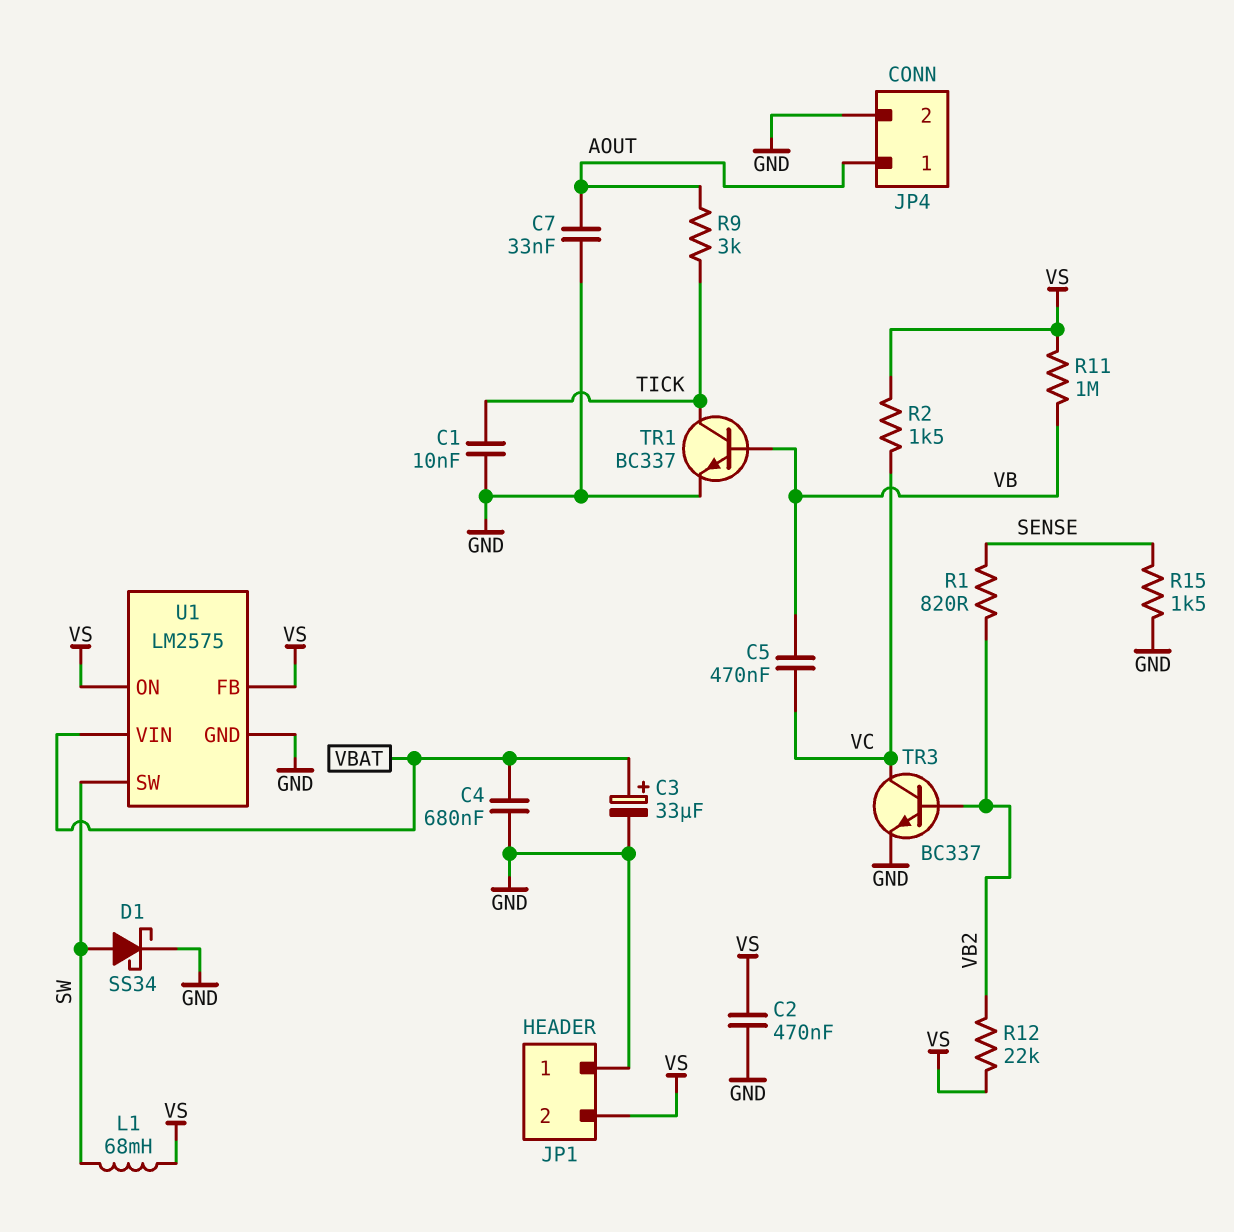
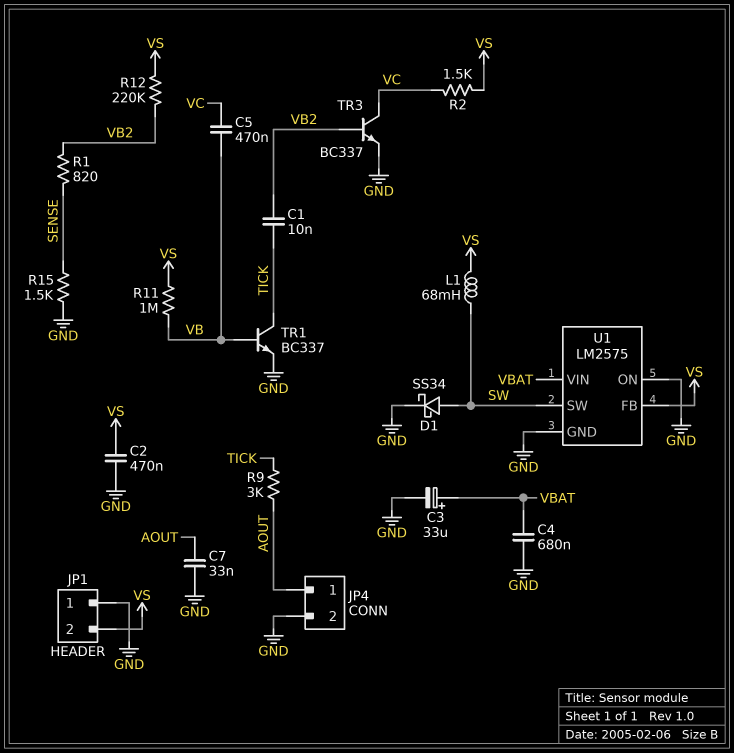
C1: 10nF (GND, TICK) -> 10nF (TICK, VB2)
R12: 22k (VB2, VS) -> 220k (VB2, VS)
U1 pin ON: VS -> GND

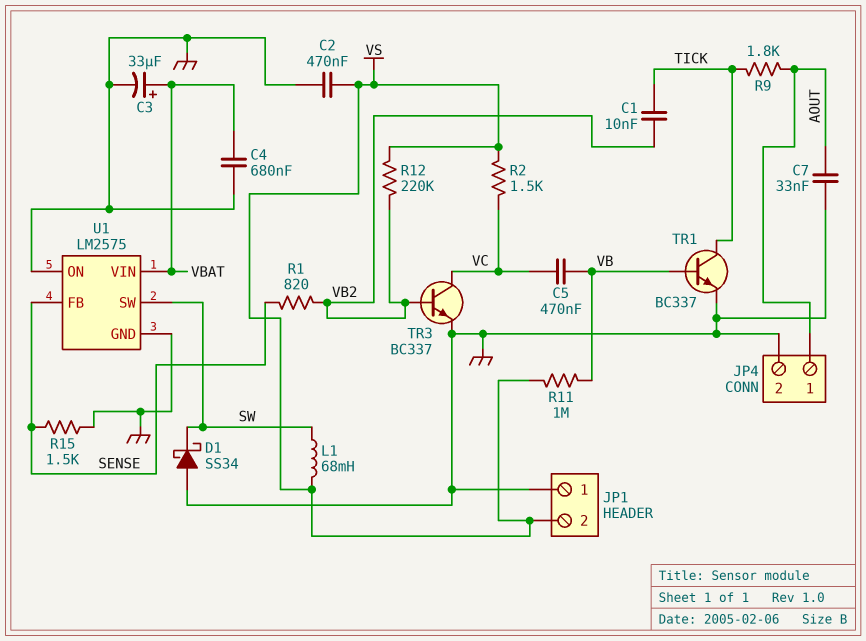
D1: schottky SS34 (A SW, K GND) -> schottky SS34 (A GND, K SW)
R9: 3k (AOUT, TICK) -> 1.8k (AOUT, TICK)
U1 pin FB: VS -> SENSE

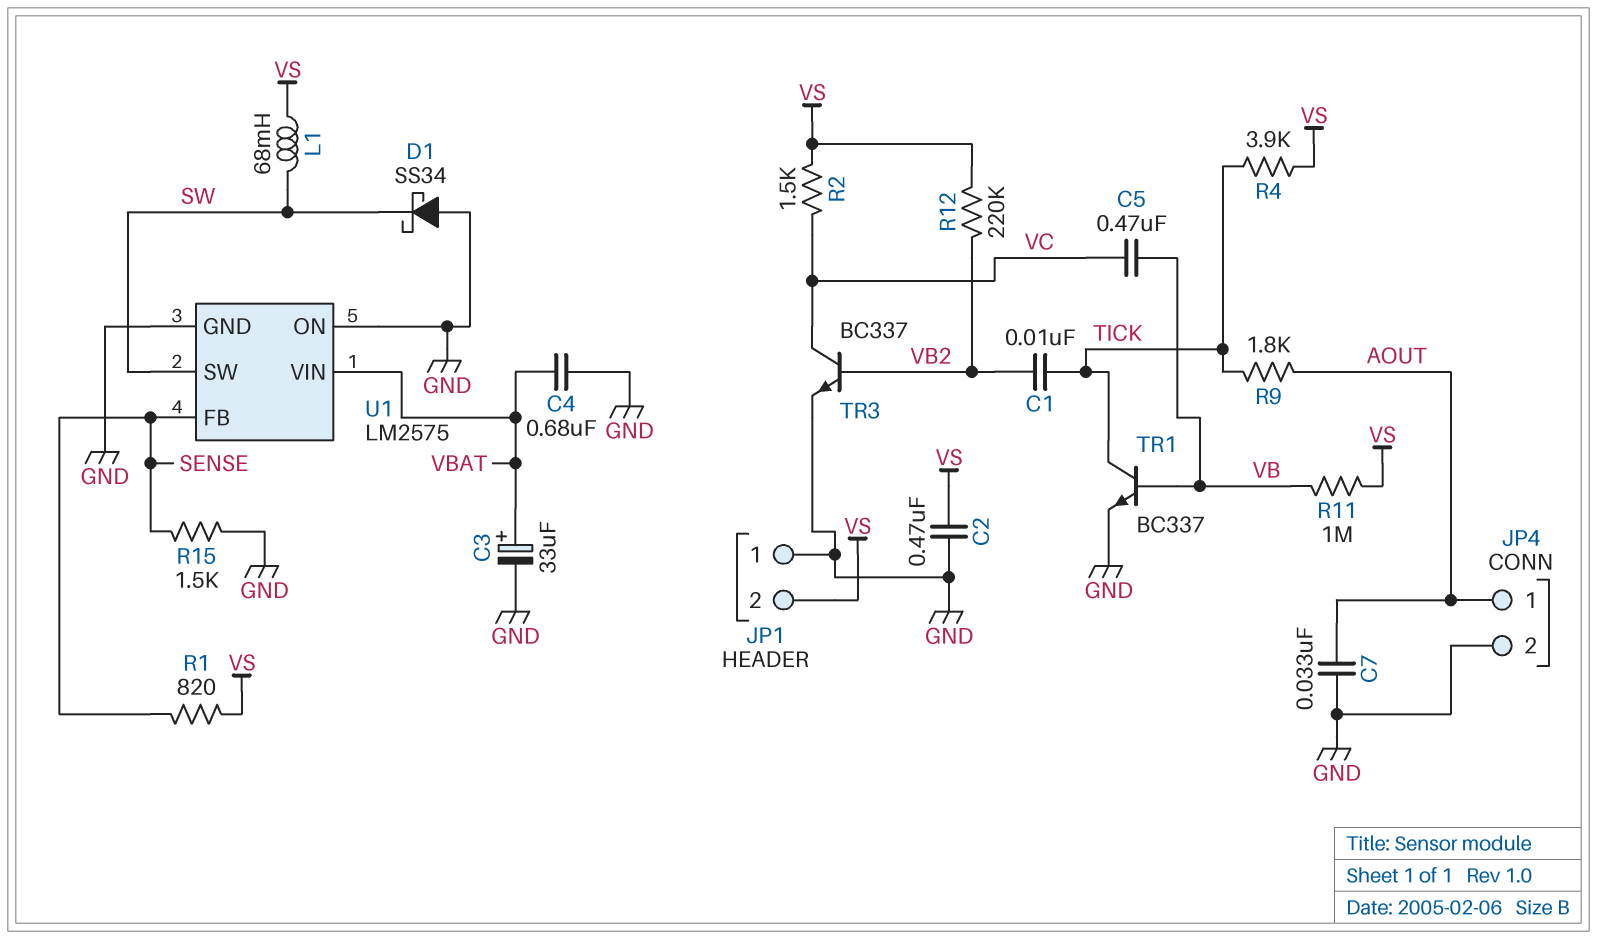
R1: 820 (SENSE, VB2) -> 820 (SENSE, VS)
R4: none -> 3.9k (TICK, VS)

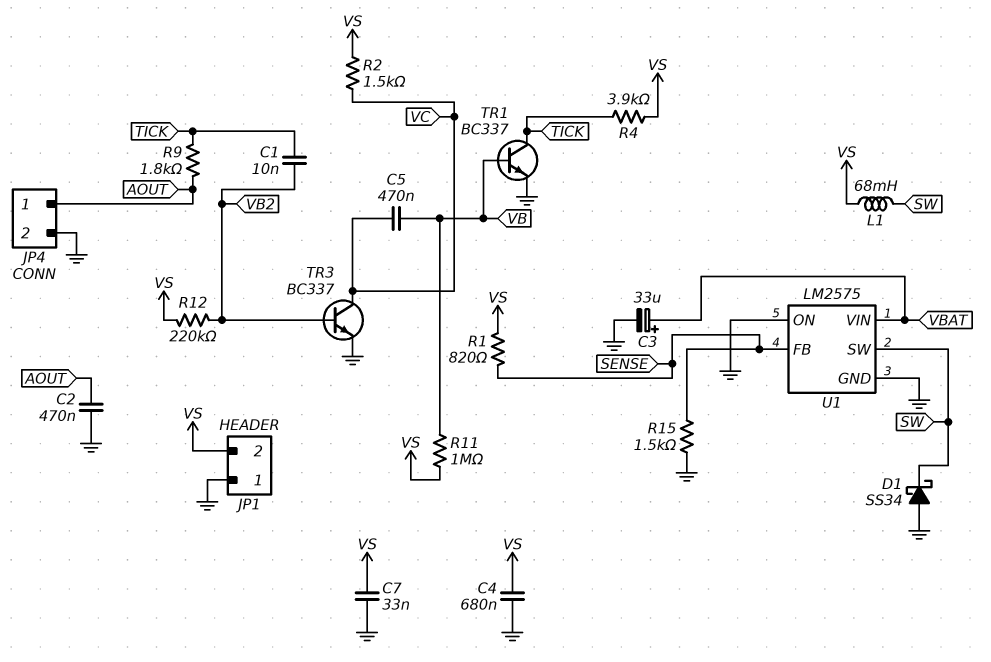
C2: 470nF (GND, VS) -> 470nF (AOUT, GND)
C4: 680nF (GND, VBAT) -> 680nF (GND, VS)
C7: 33nF (AOUT, GND) -> 33nF (GND, VS)

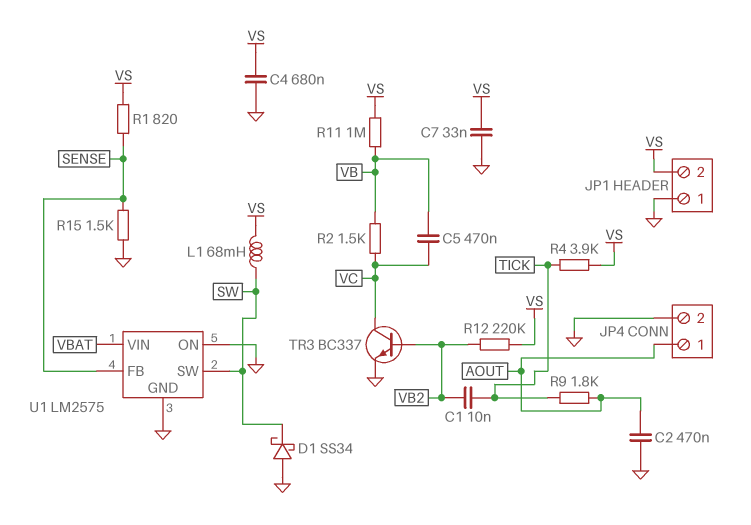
C3: 33uF (plus VBAT, minus GND) -> none
R2: 1.5k (VC, VS) -> 1.5k (VB, VC)
TR1: NPN BC337 (B VB, C TICK, E GND) -> none

